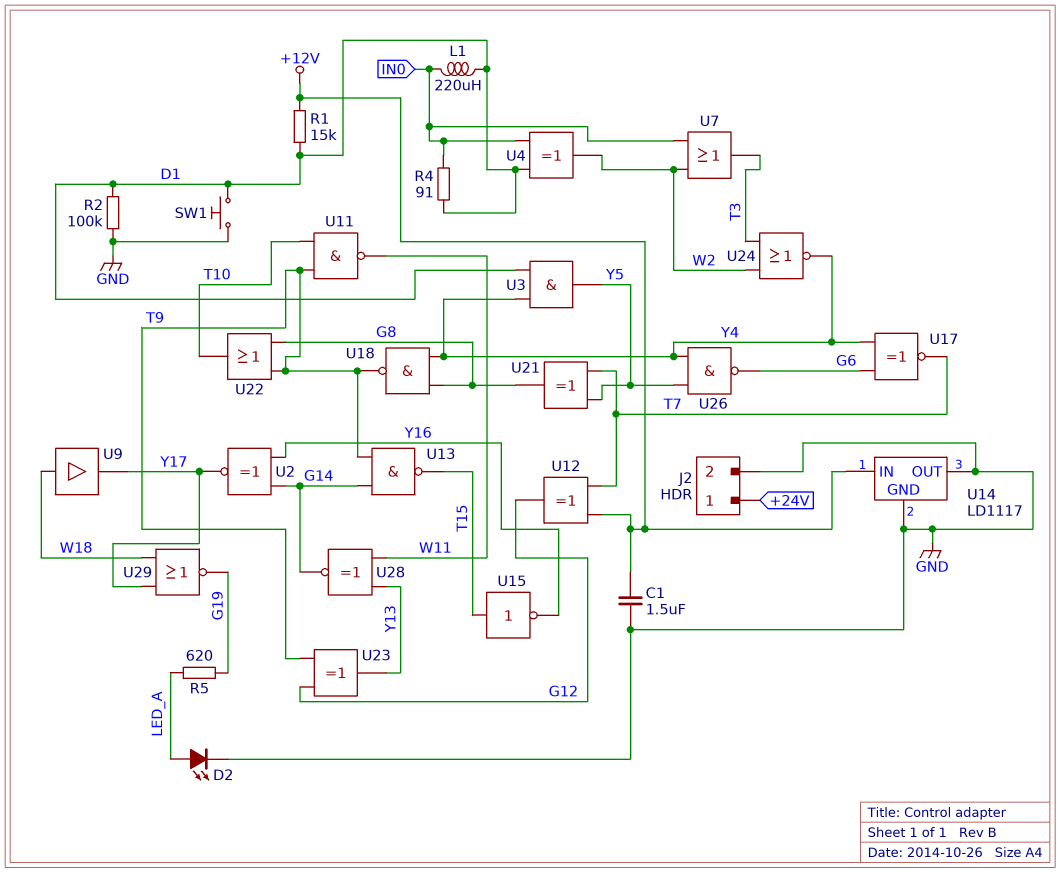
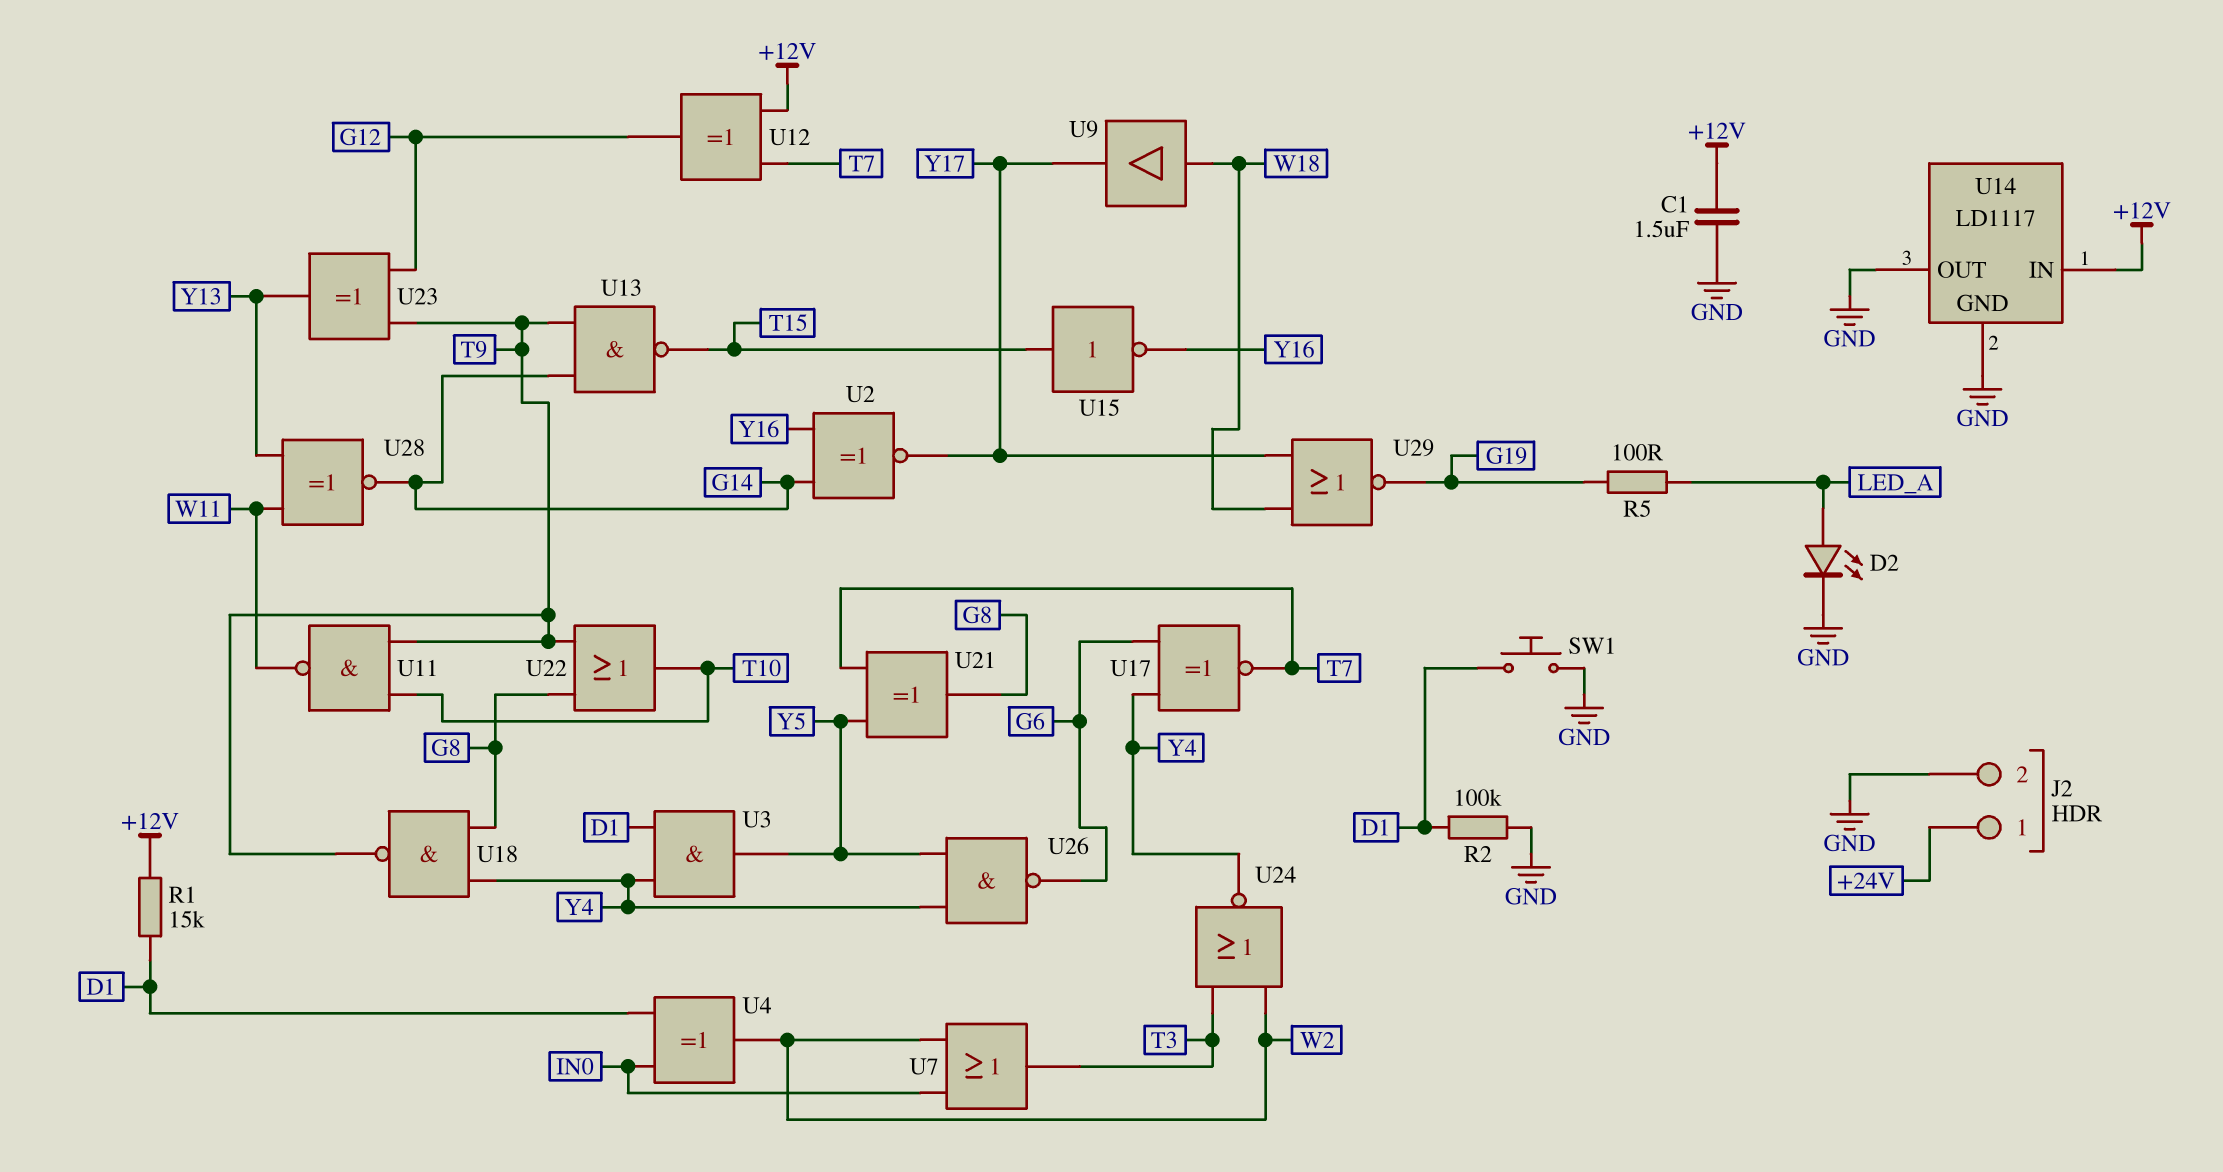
L1: 220uH (D1, IN0) -> none
R4: 91 (D1, IN0) -> none
R5: 620 (G19, LED_A) -> 100 (G19, LED_A)

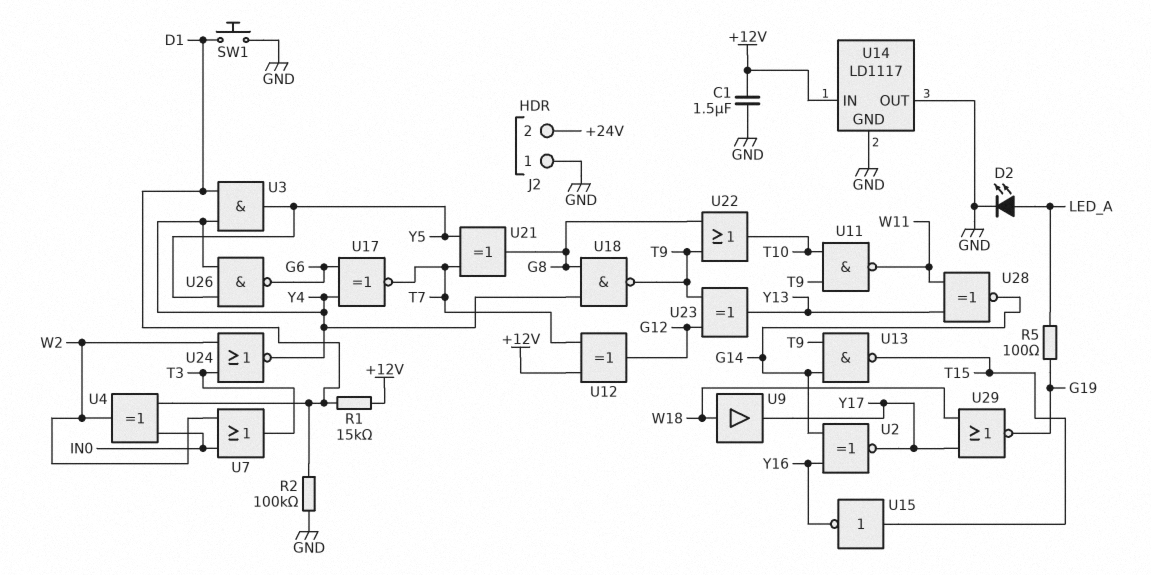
J2 pin 1: +24V -> GND
J2 pin 2: GND -> +24V

